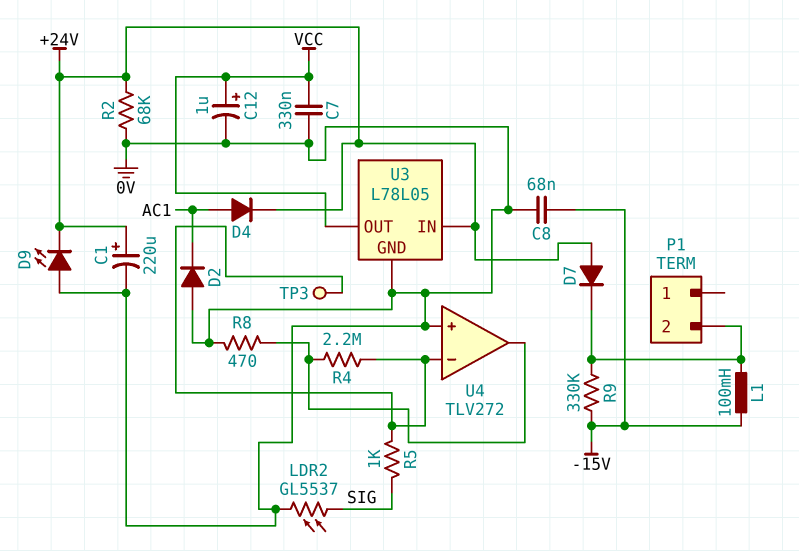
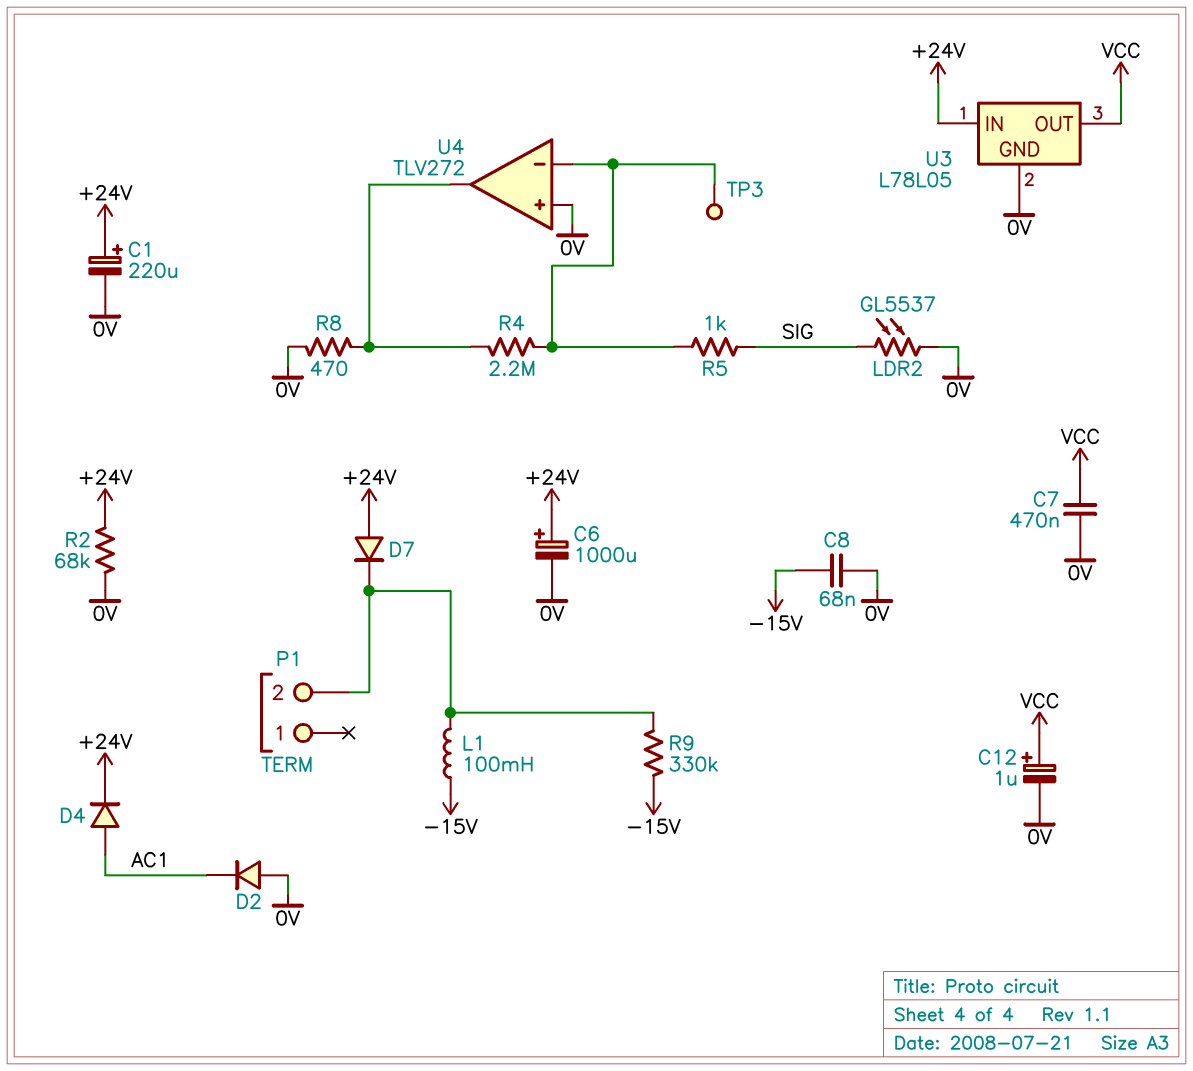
C6: none -> 1000uF (plus +24V, minus 0V)
C7: 330nF (0V, VCC) -> 470nF (0V, VCC)
D9: LED (A 0V, K +24V) -> none

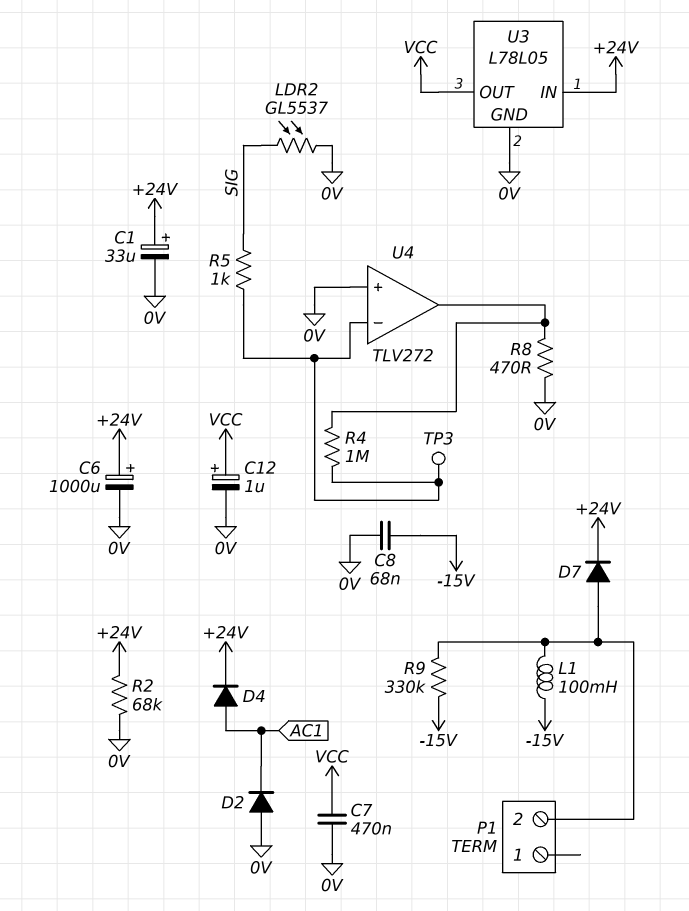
C1: 220uF (plus +24V, minus 0V) -> 33uF (plus +24V, minus 0V)
D7: diode (A +24V, K P1/2) -> diode (A P1/2, K +24V)
R4: 2.2M (U4/in-, U4/out) -> 1M (U4/in-, U4/out)

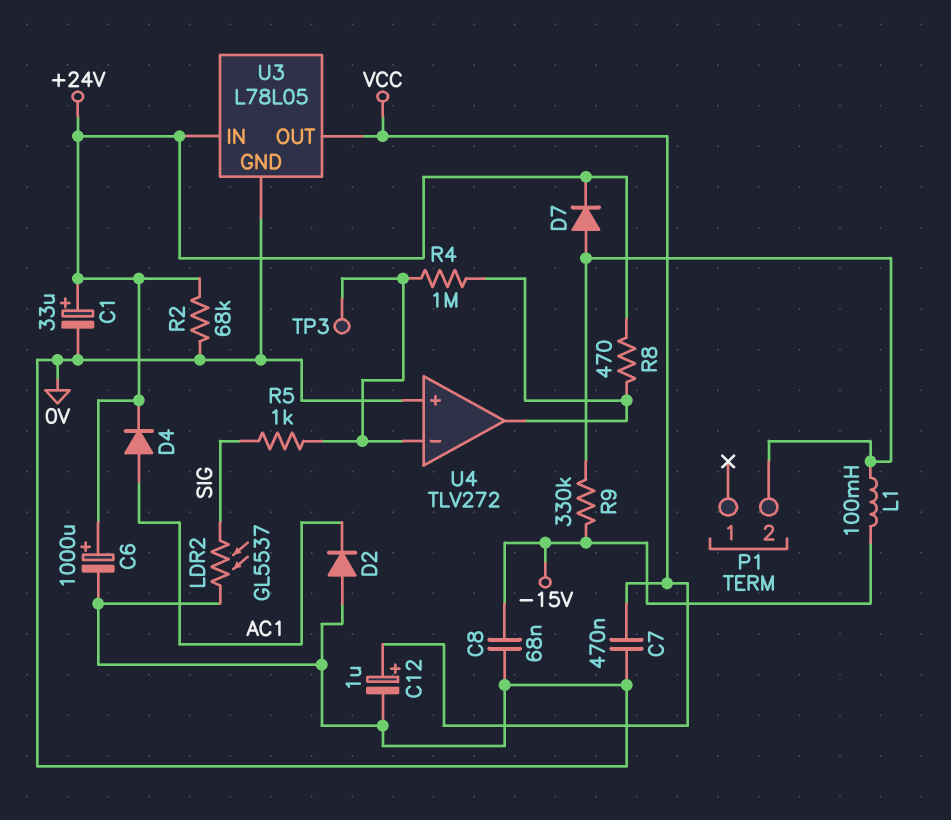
R8: 470 (0V, U4/out) -> 470 (+24V, U4/out)

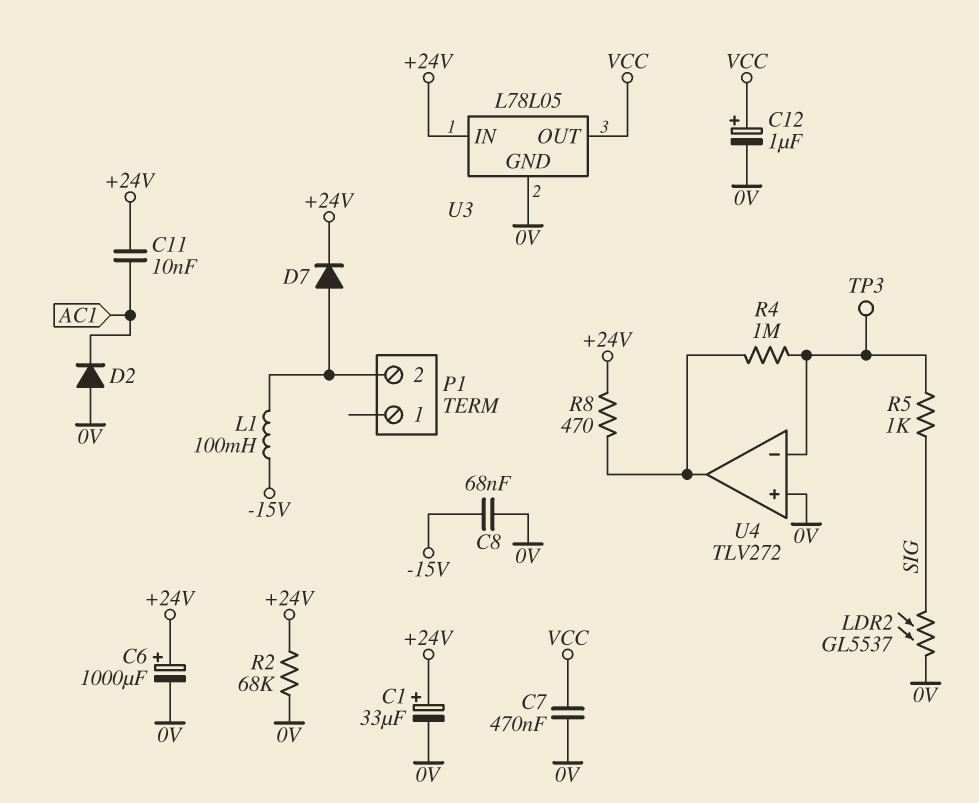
C11: none -> 10nF (+24V, AC1)
D4: diode (A AC1, K +24V) -> none
R9: 330k (-15V, P1/2) -> none

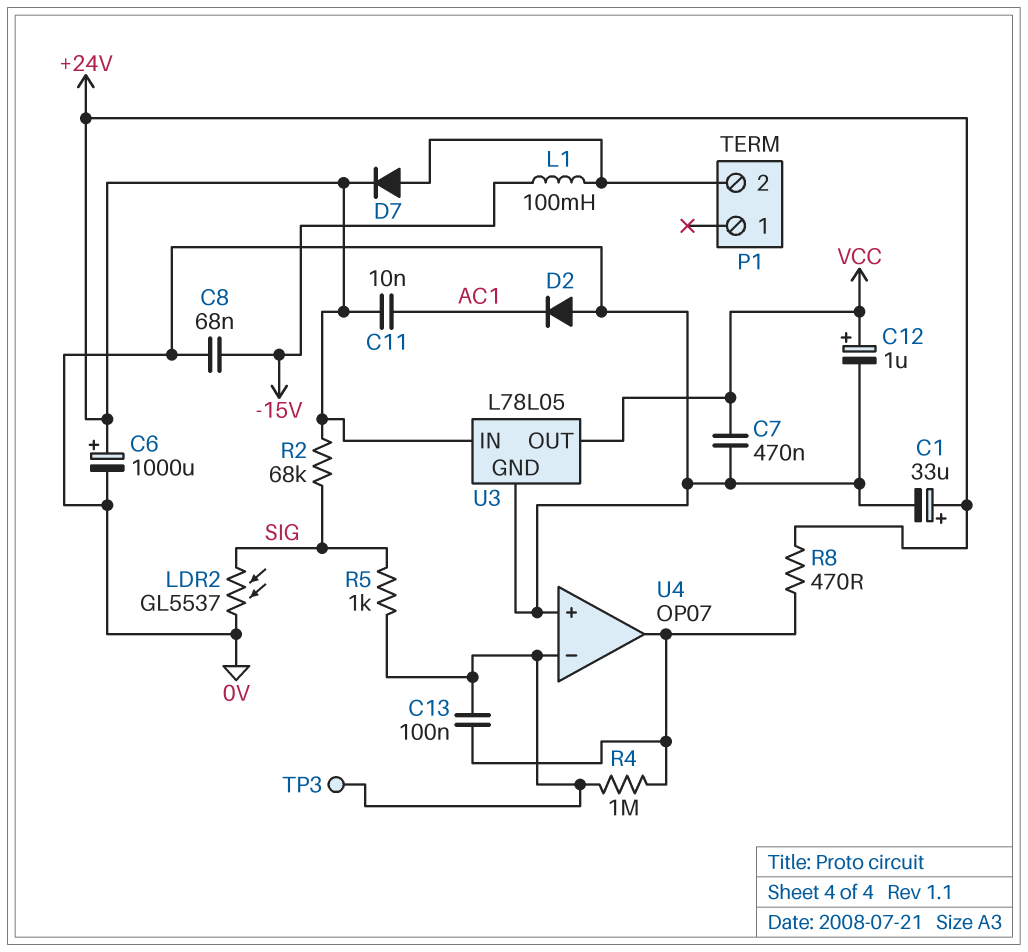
C13: none -> 100nF (U4/in-, U4/out)
R2: 68k (+24V, 0V) -> 68k (+24V, SIG)
U4: TLV272 -> OP07

